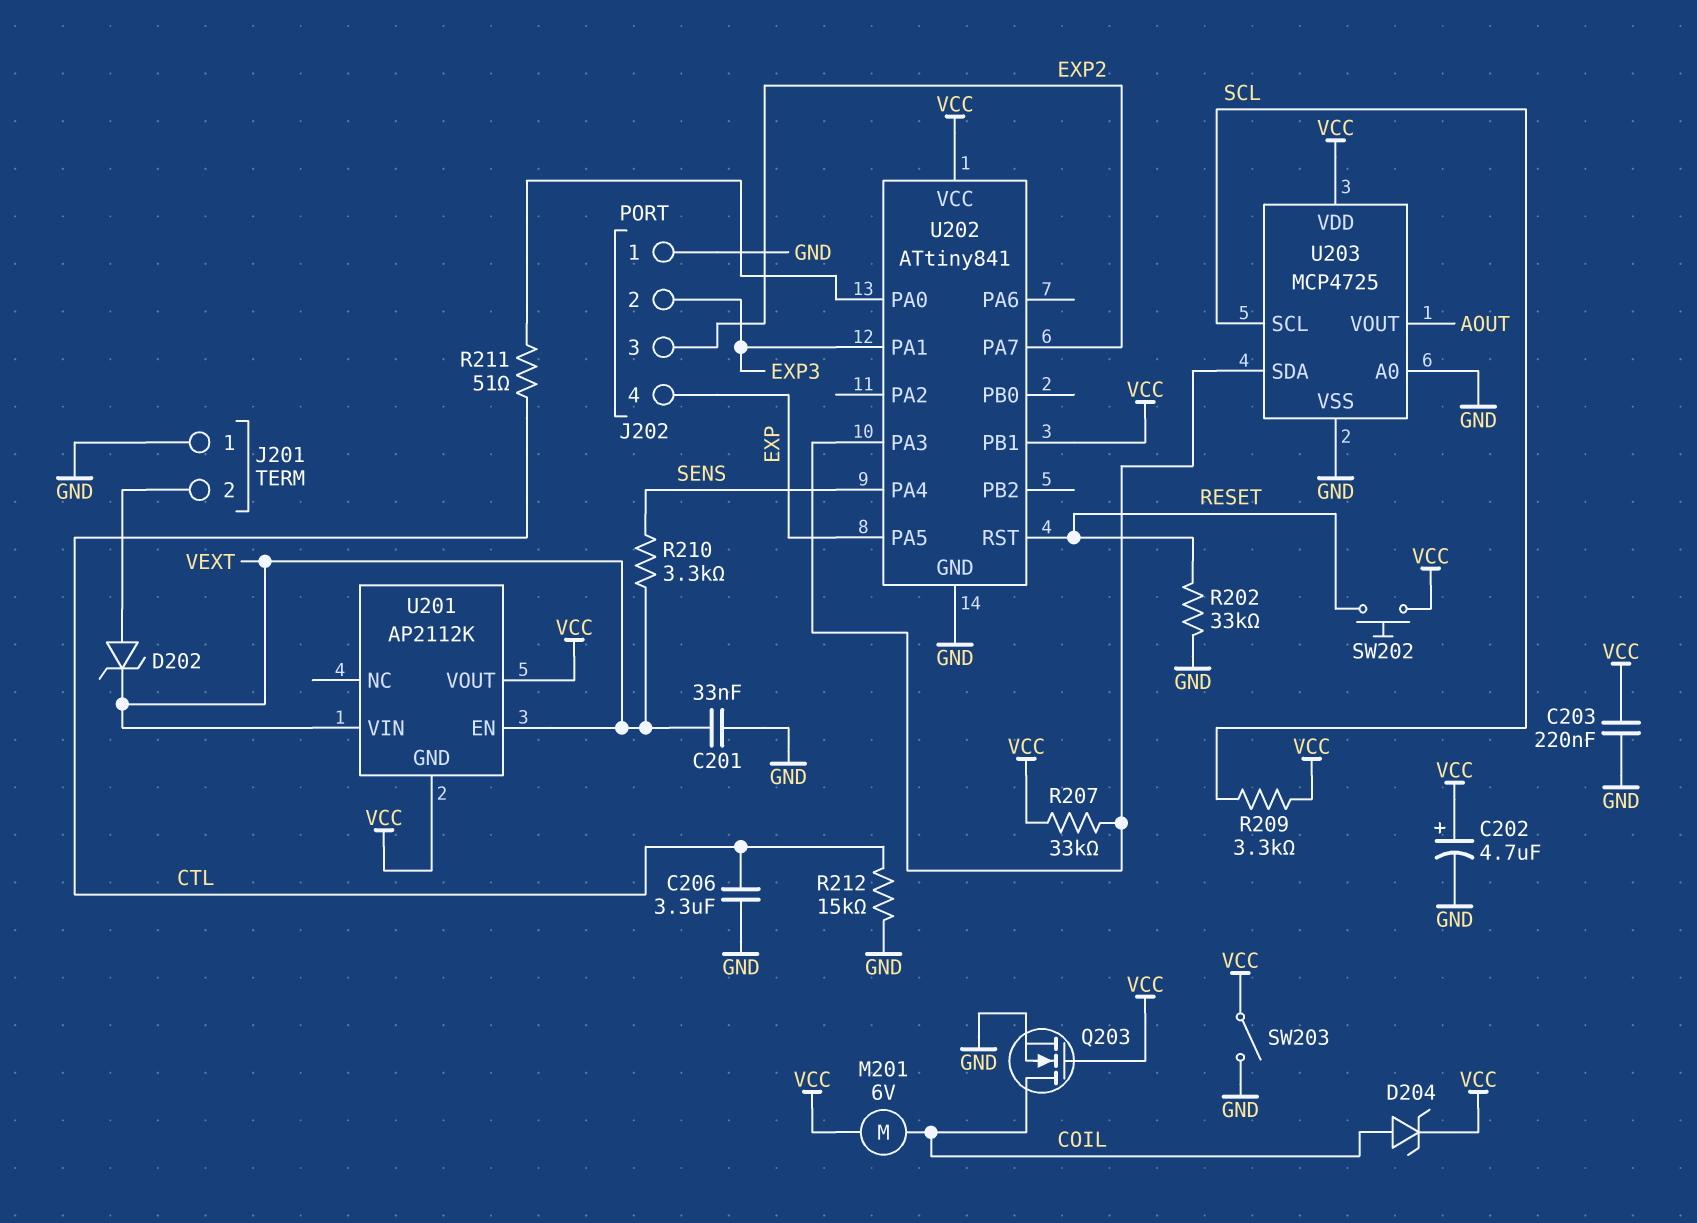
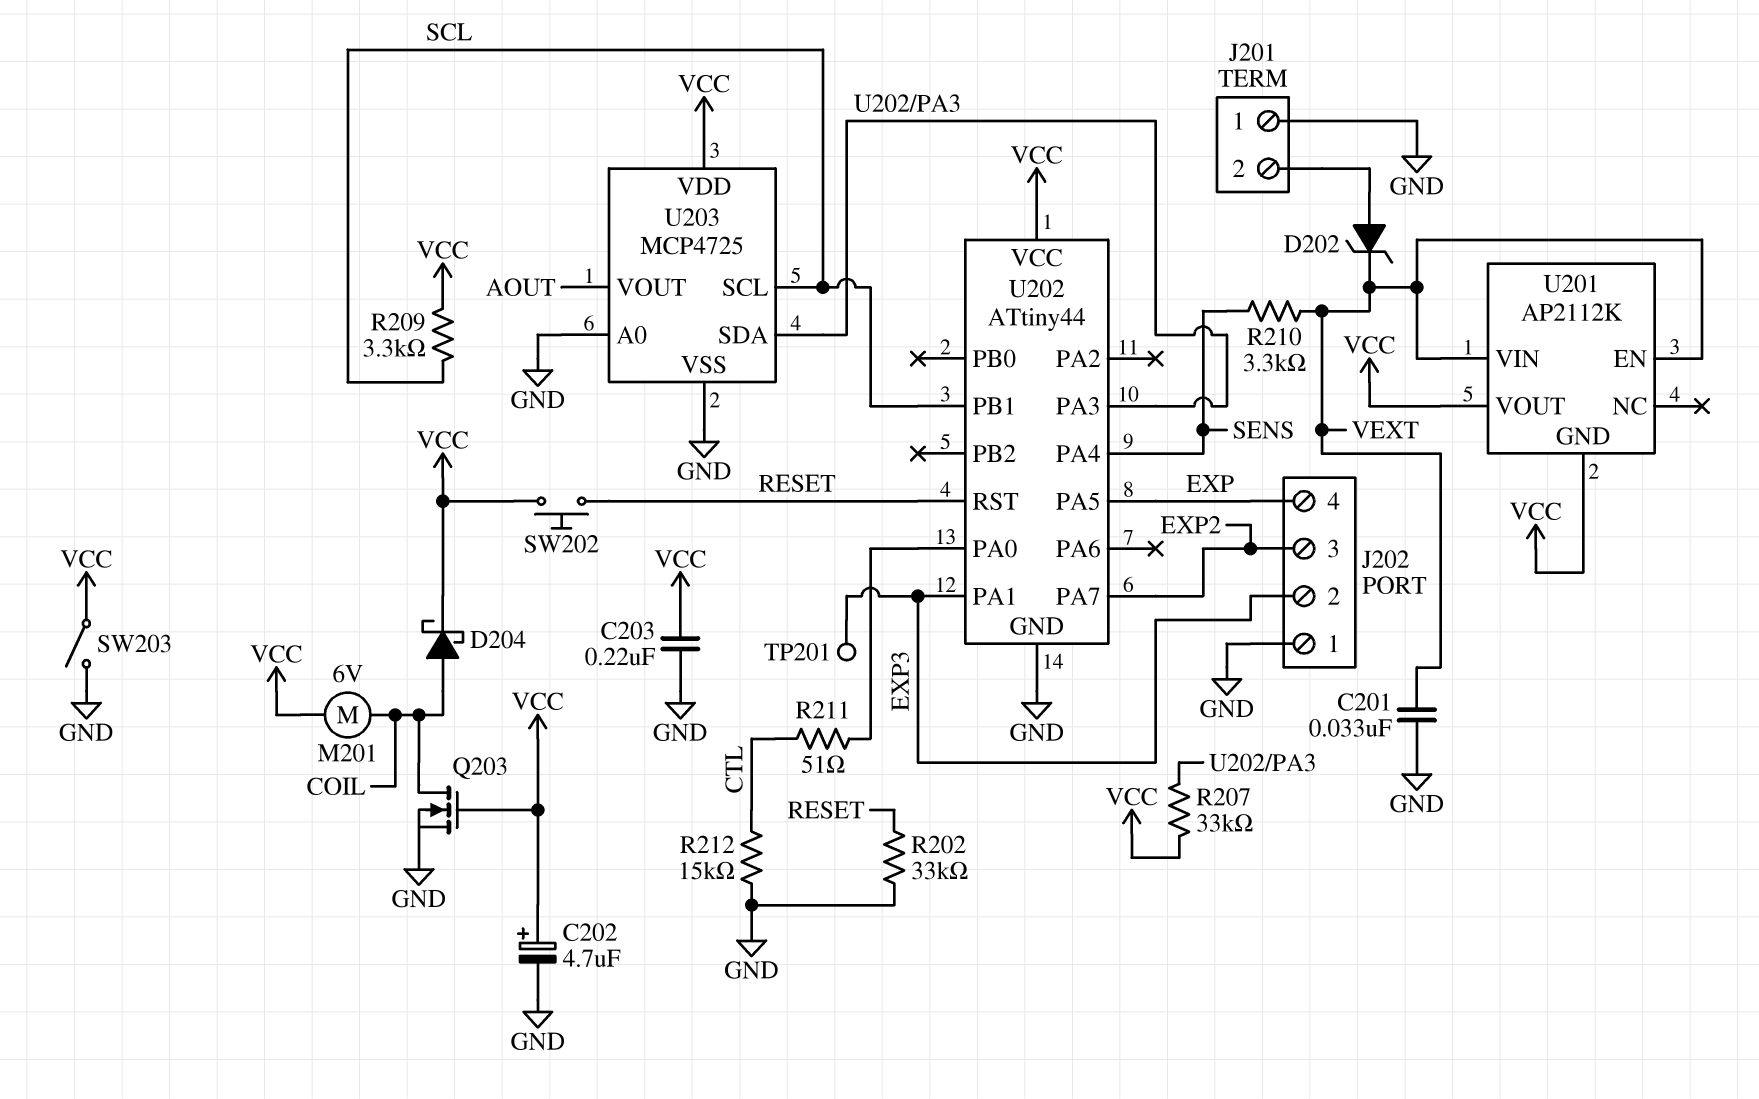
C206: 3.3uF (CTL, GND) -> none
D204: zener (A COIL, K VCC) -> schottky (A COIL, K VCC)
TP201: none -> test point (EXP3)
U202: ATtiny841 -> ATtiny44
U202 pin PB1: VCC -> SCL

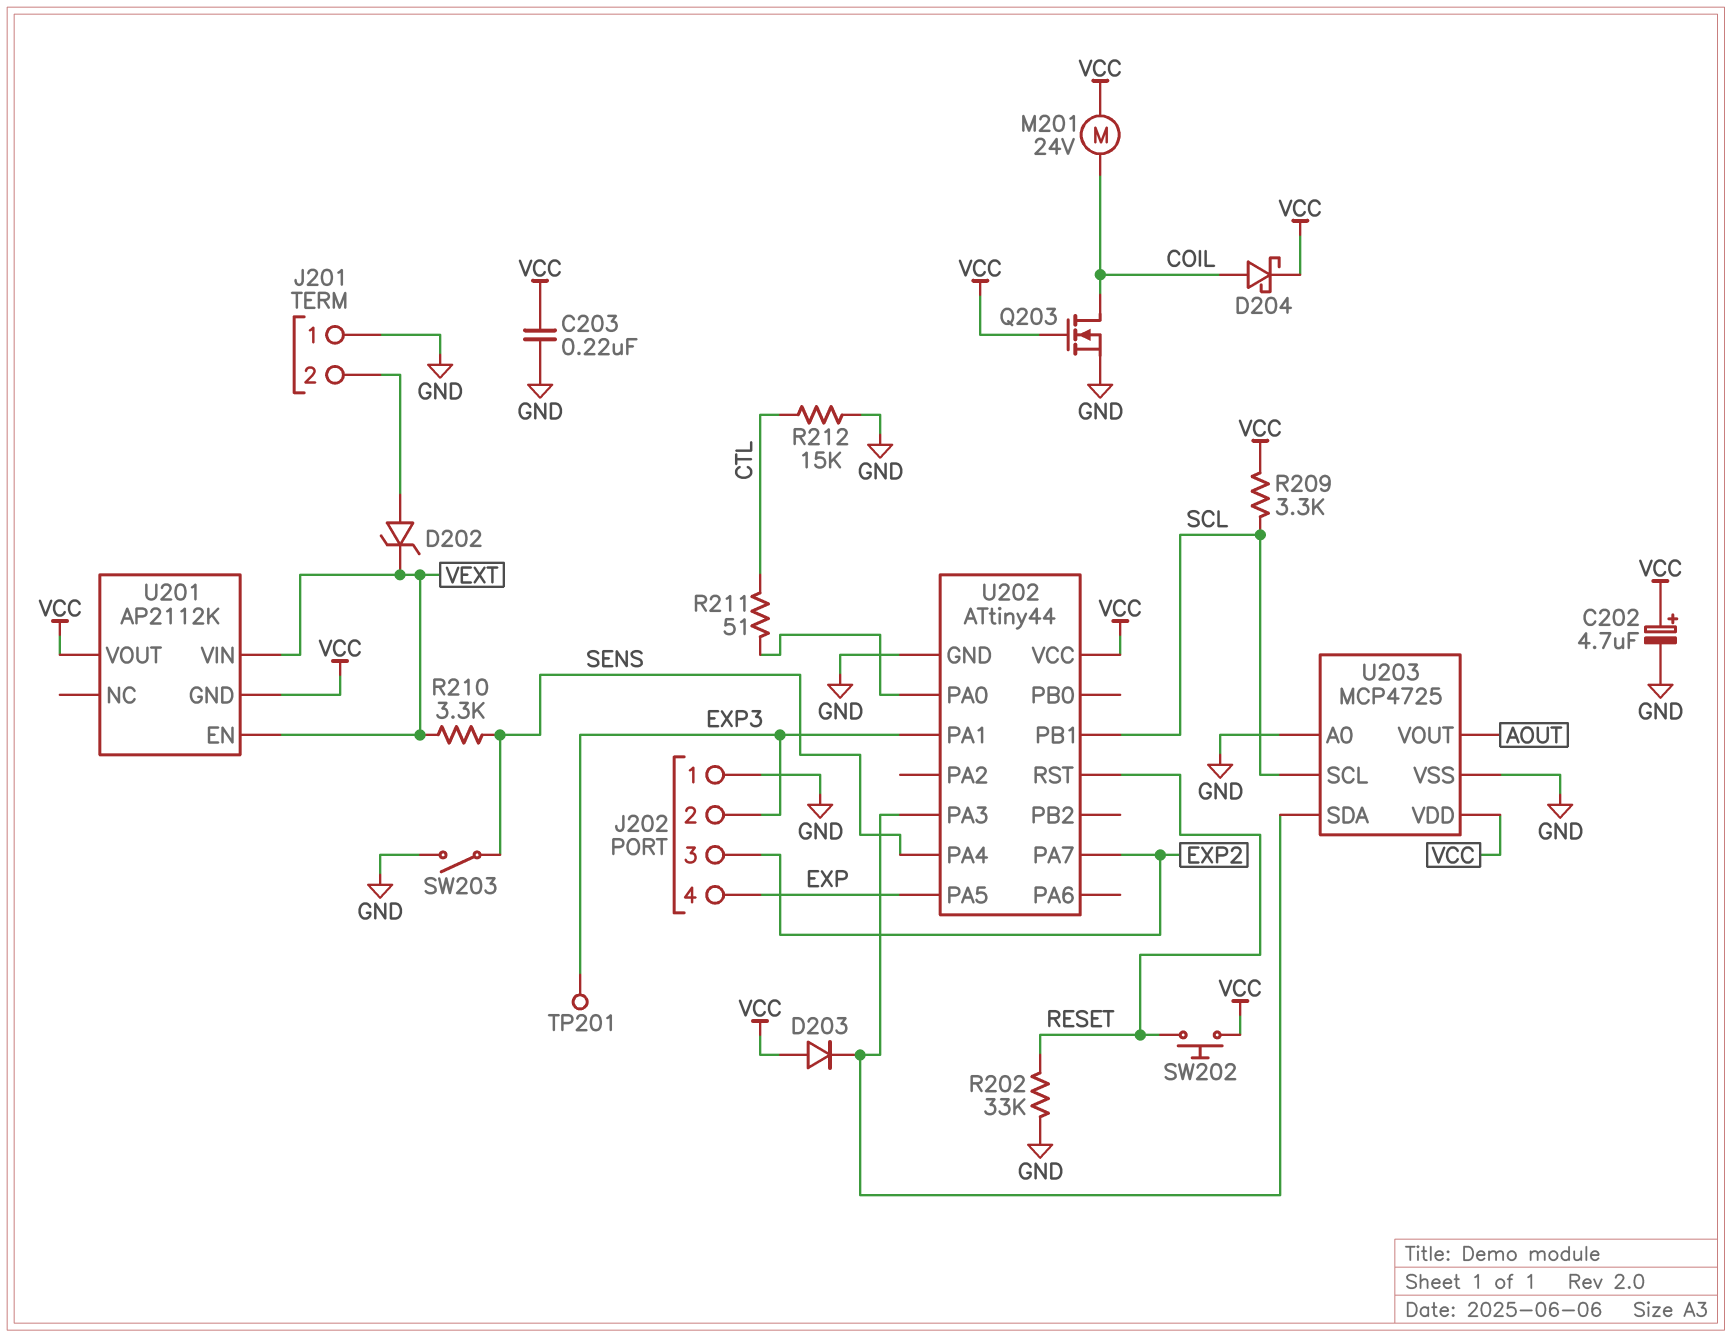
C201: 33nF (GND, VEXT) -> none
D203: none -> diode (A VCC, K U202/PA3)
M201: motor 6V (COIL, VCC) -> motor 24V (COIL, VCC)
R207: 33k (U202/PA3, VCC) -> none
SW203: switch (GND, VCC) -> switch (GND, SENS)

